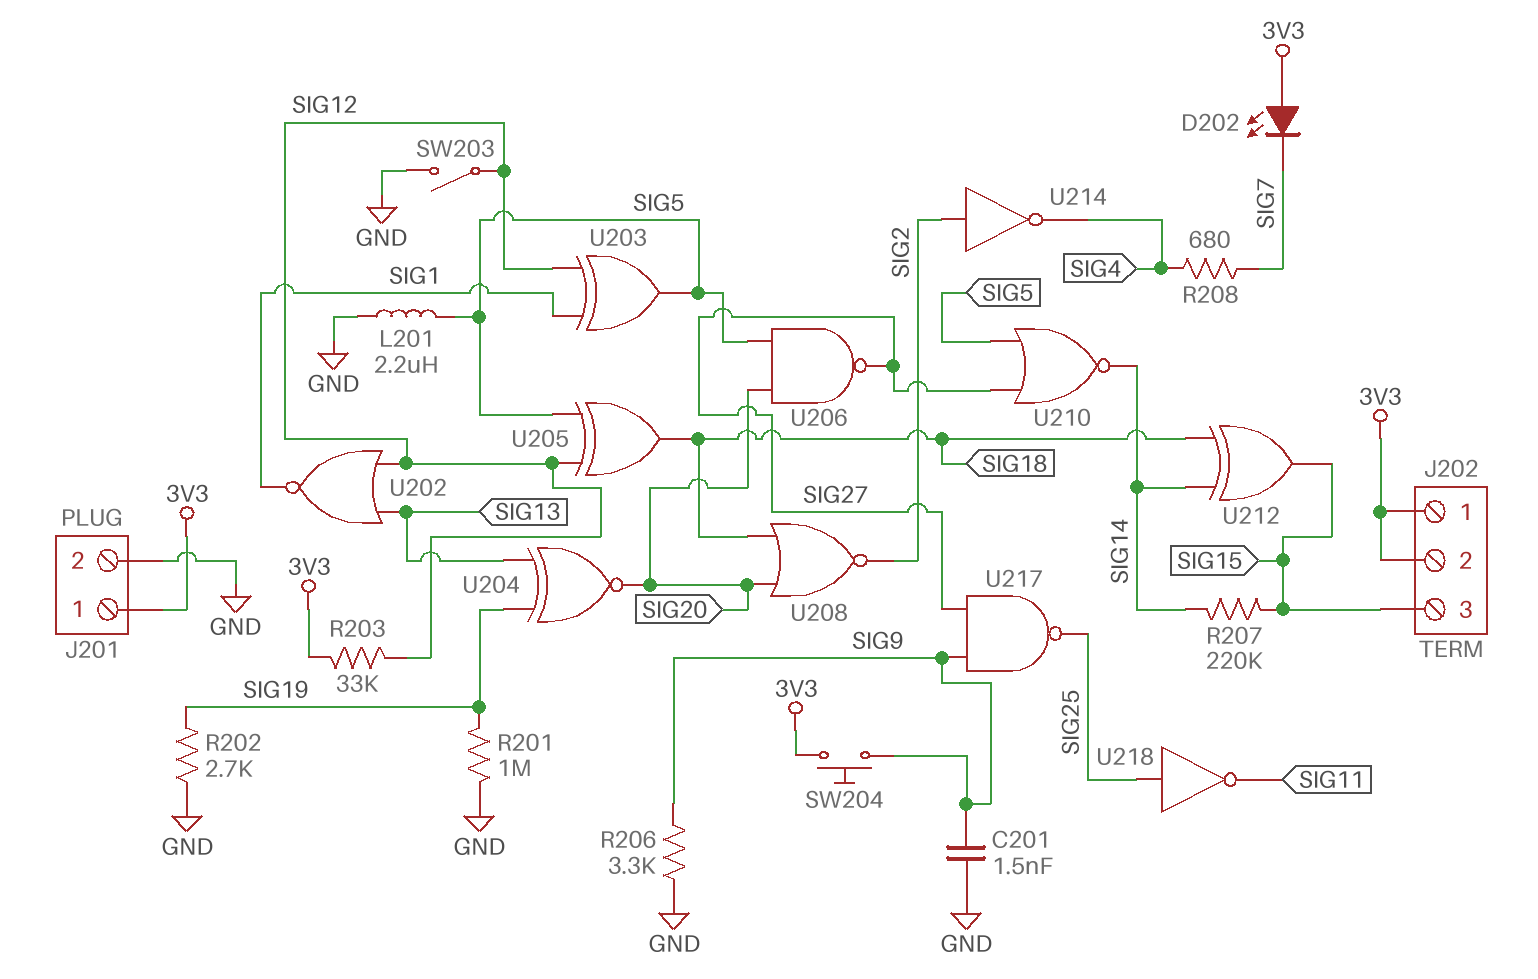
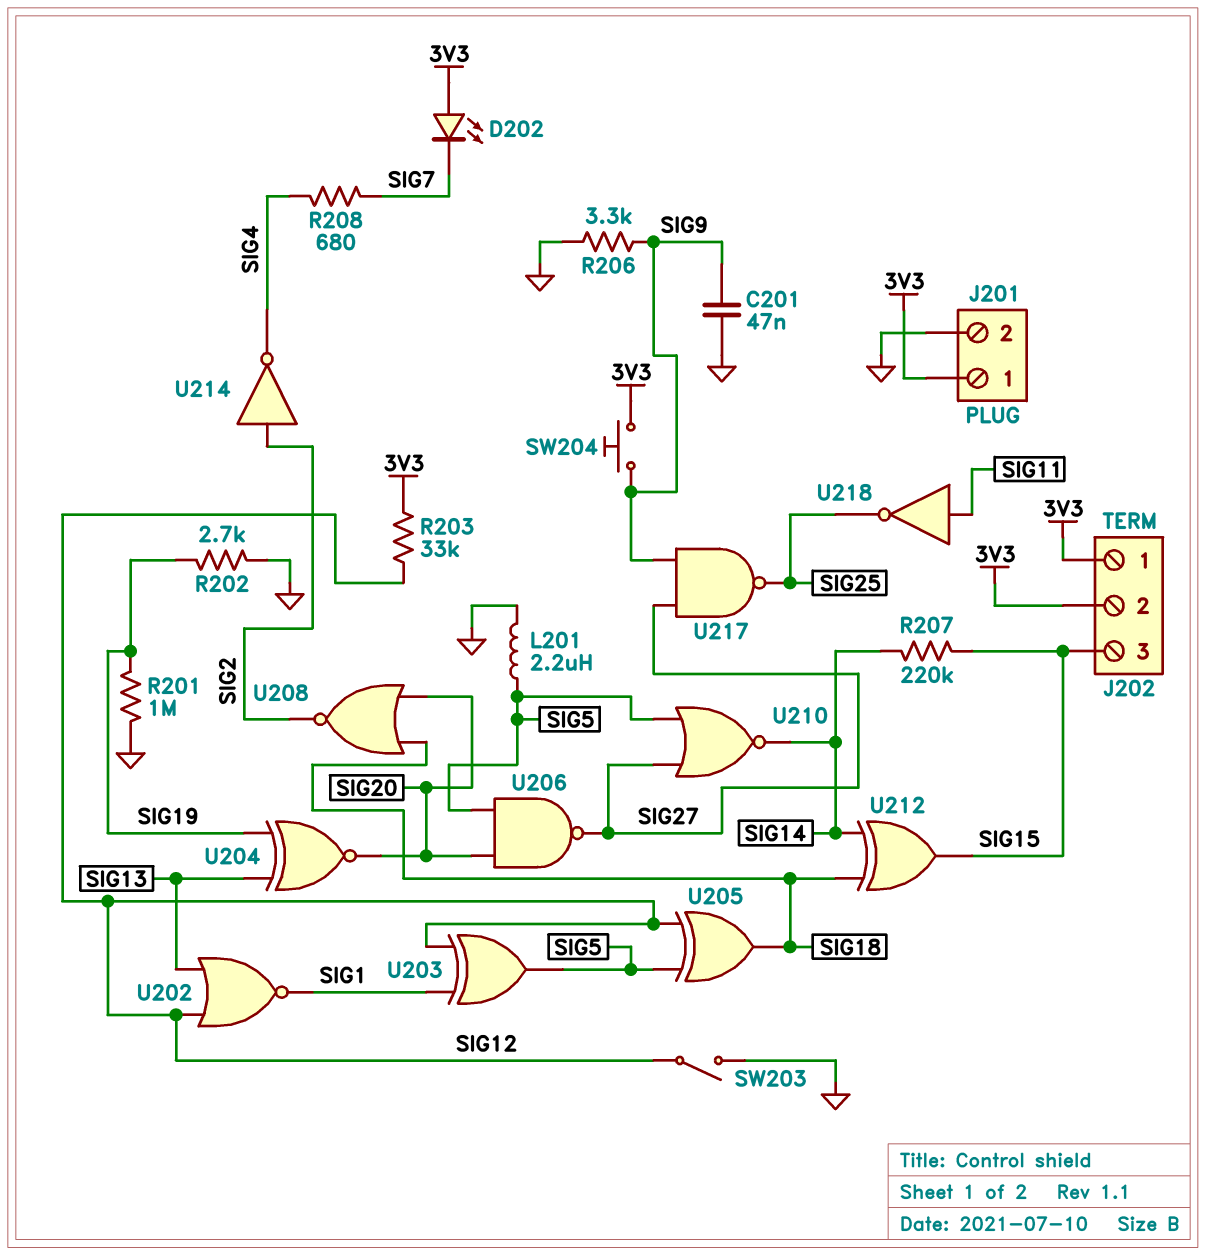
C201: 1.5nF (GND, SIG9) -> 47nF (GND, SIG9)
U218: NOT (in SIG25, out SIG11) -> NOT (in SIG11, out SIG25)

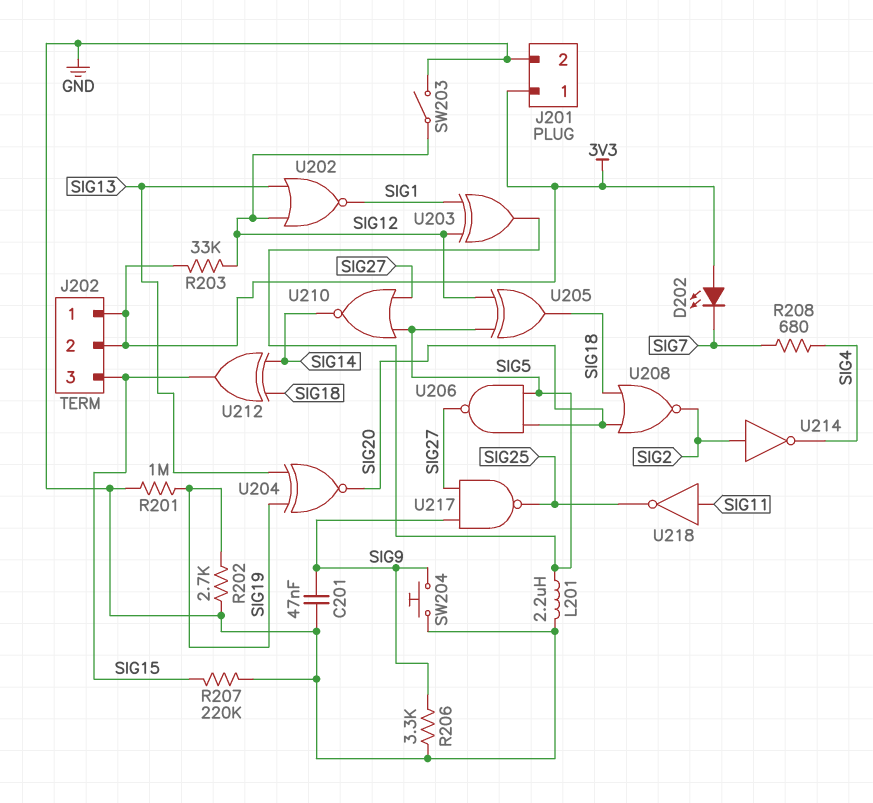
R207: 220k (SIG14, SIG15) -> 220k (GND, SIG15)
SW204: button (3V3, SIG9) -> button (GND, SIG9)

